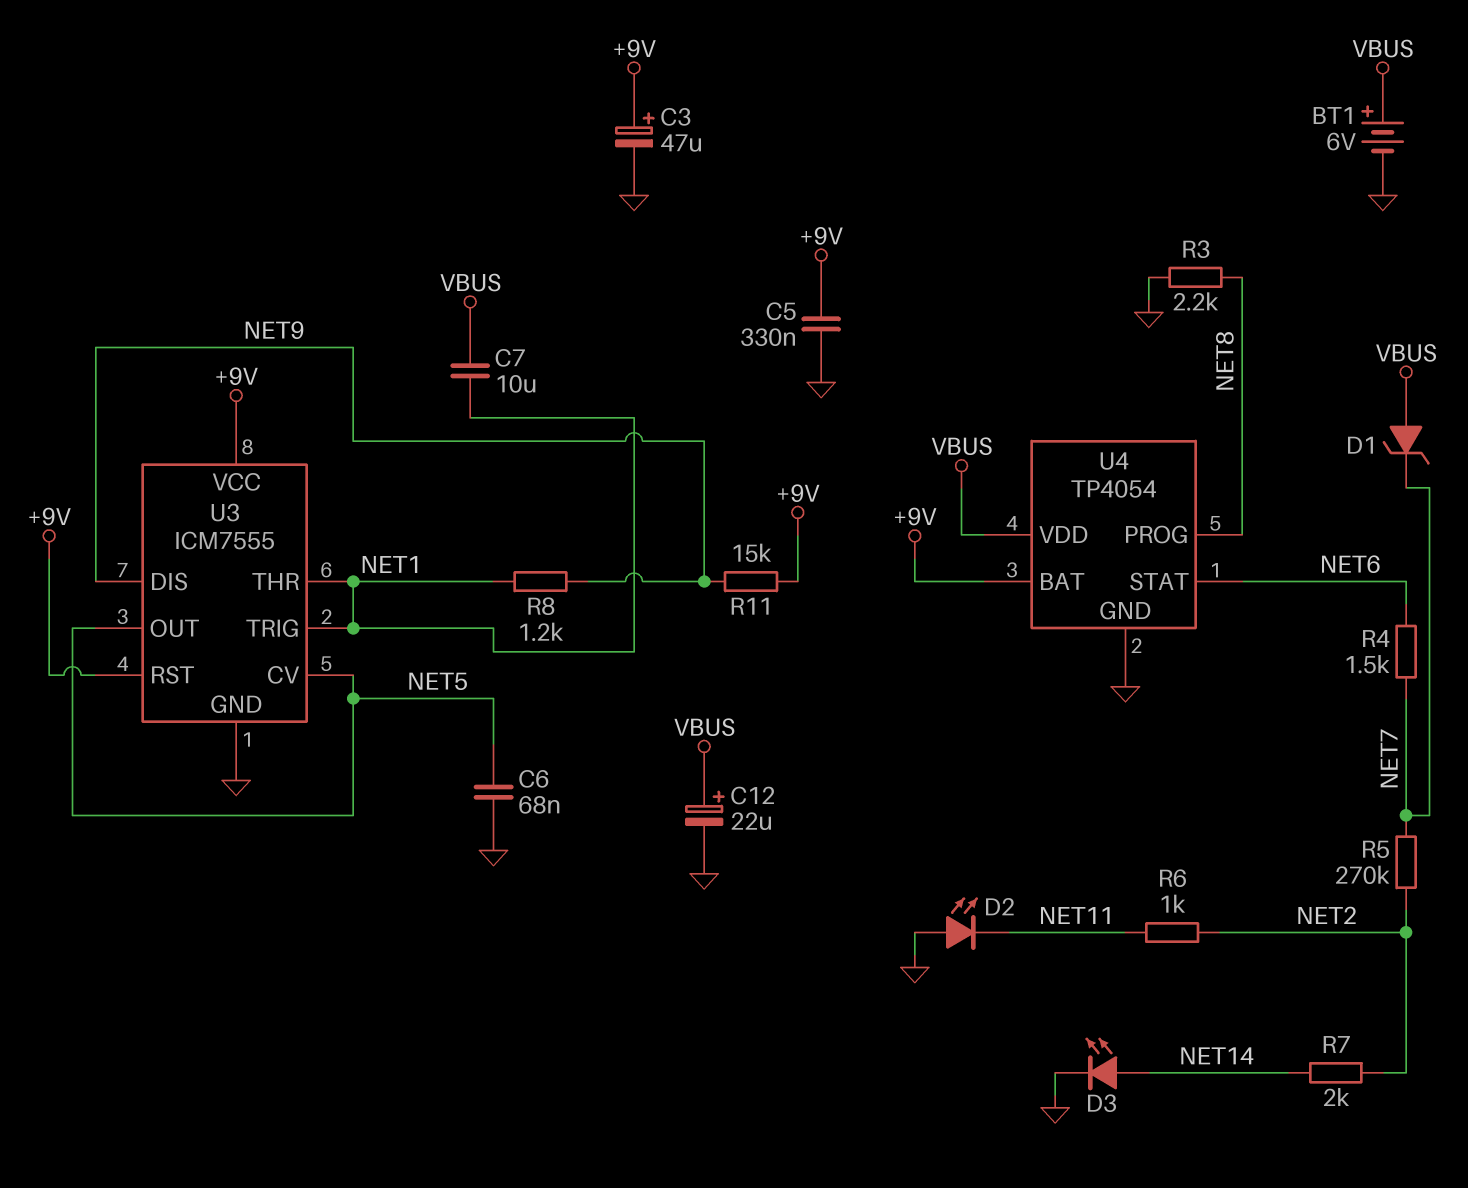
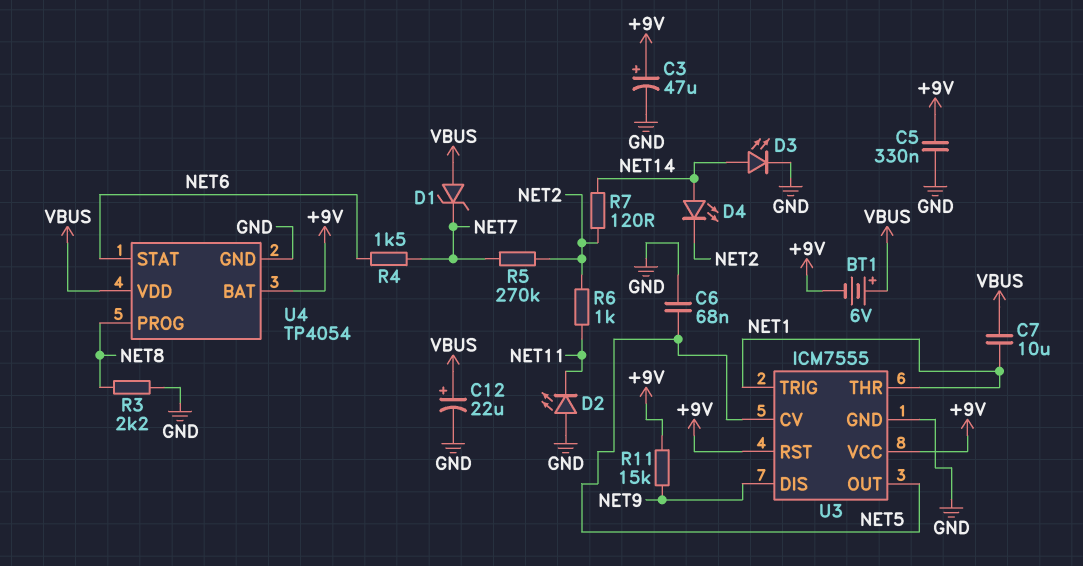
BT1: 6V (plus VBUS, minus GND) -> 6V (plus VBUS, minus +9V)
D4: none -> LED (A NET14, K NET2)
R7: 2k (NET2, NET14) -> 120 (NET2, NET14)
R8: 1.2k (NET1, NET9) -> none

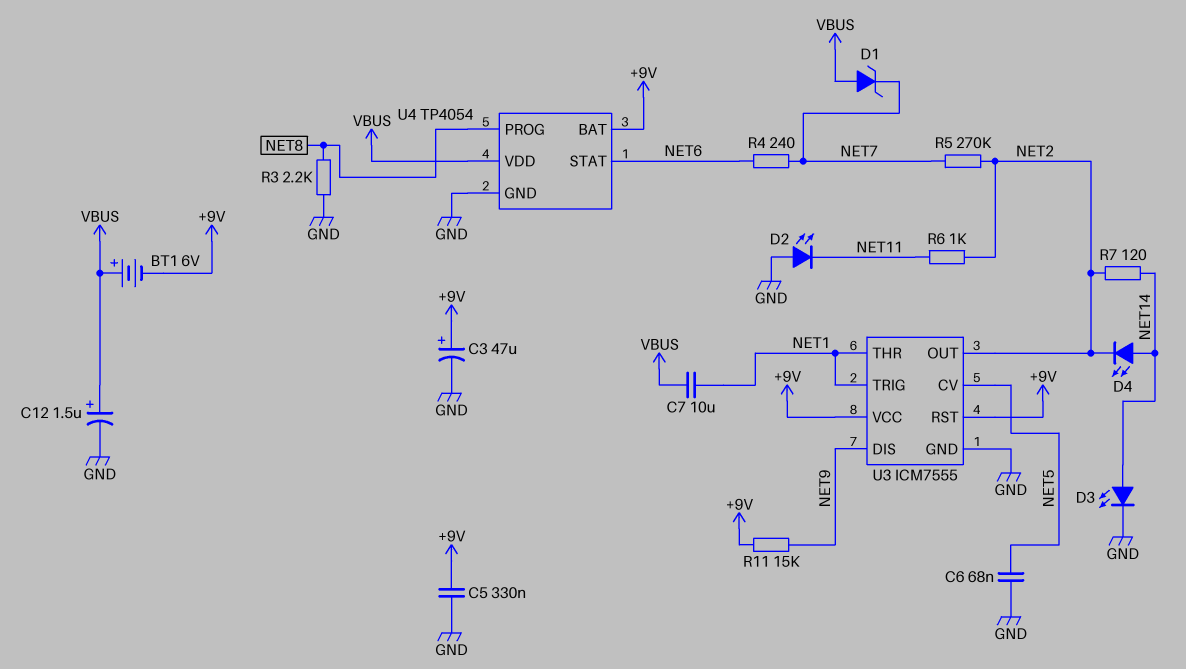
C12: 22uF (plus VBUS, minus GND) -> 1.5uF (plus VBUS, minus GND)
R4: 1.5k (NET6, NET7) -> 240 (NET6, NET7)
U3 pin OUT: NET5 -> NET2

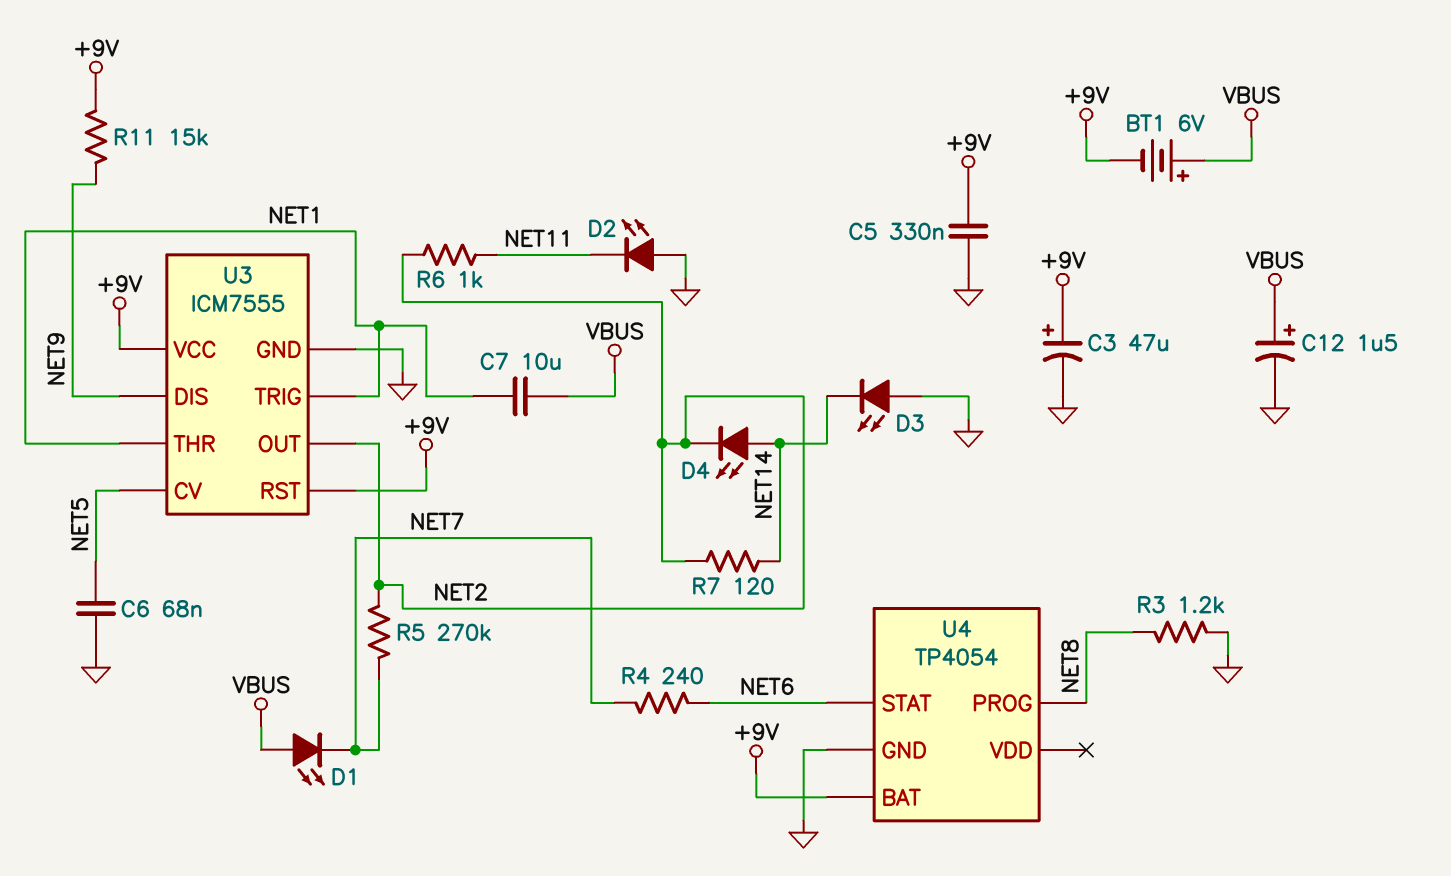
D1: zener (A VBUS, K NET7) -> LED (A VBUS, K NET7)
D3: LED (A NET14, K GND) -> LED (A GND, K NET14)
R3: 2.2k (GND, NET8) -> 1.2k (GND, NET8)
U4 pin VDD: VBUS -> none

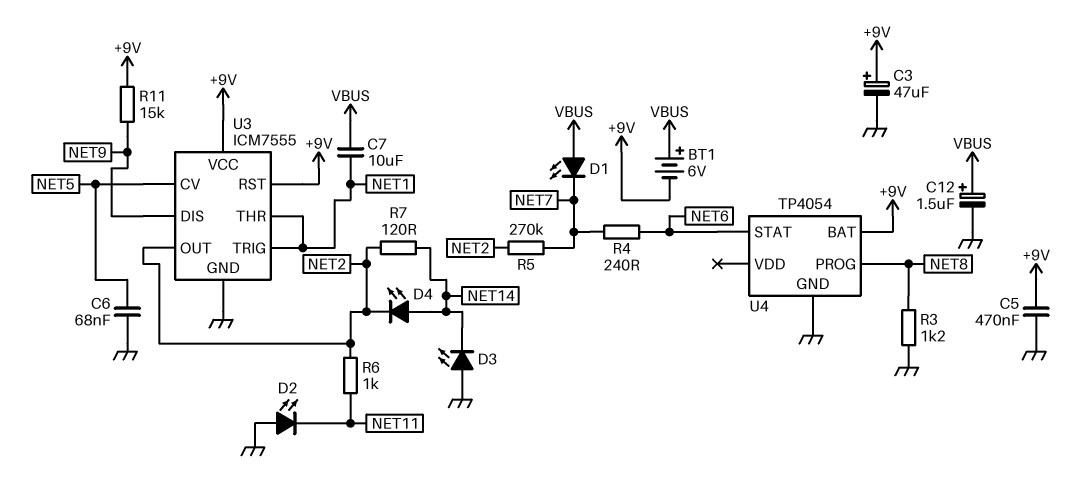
C5: 330nF (+9V, GND) -> 470nF (+9V, GND)

